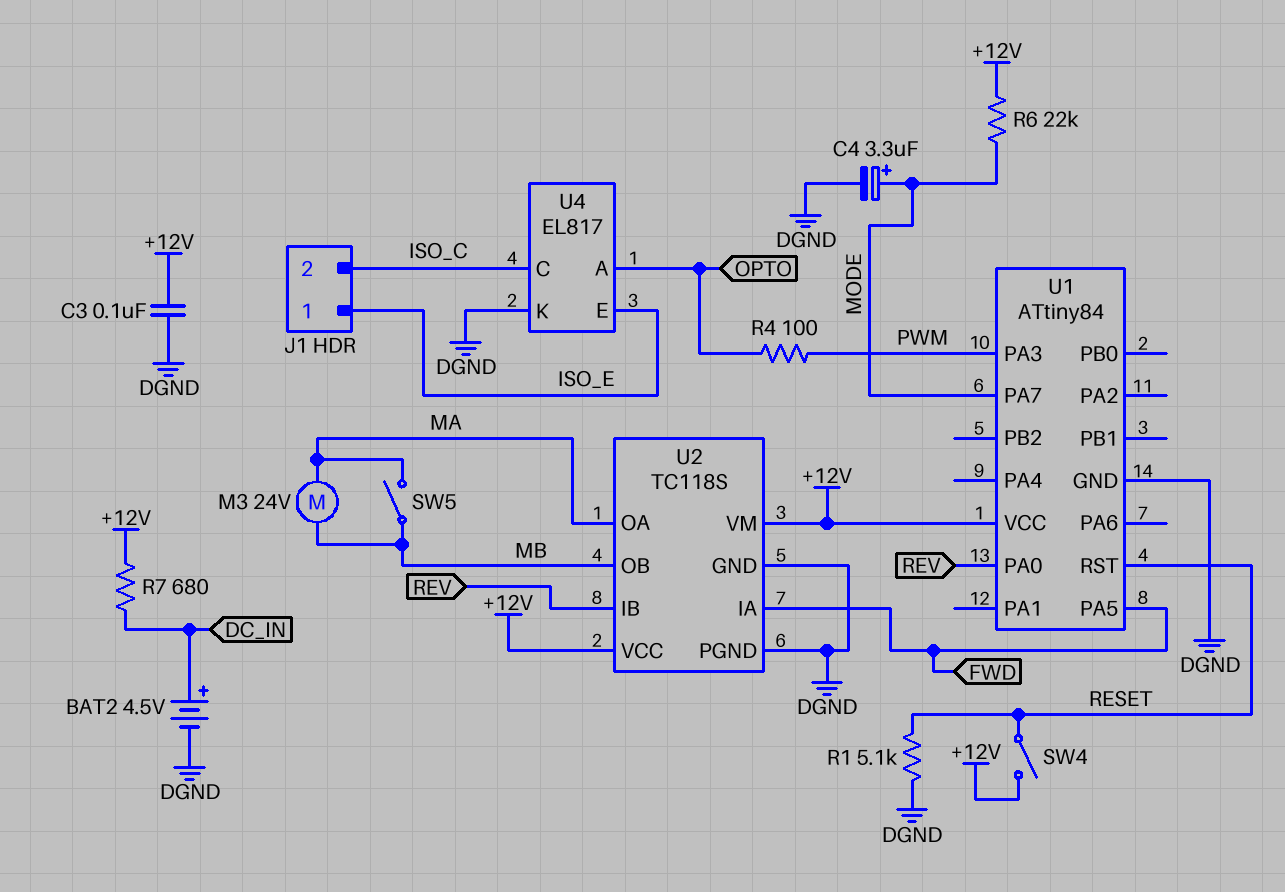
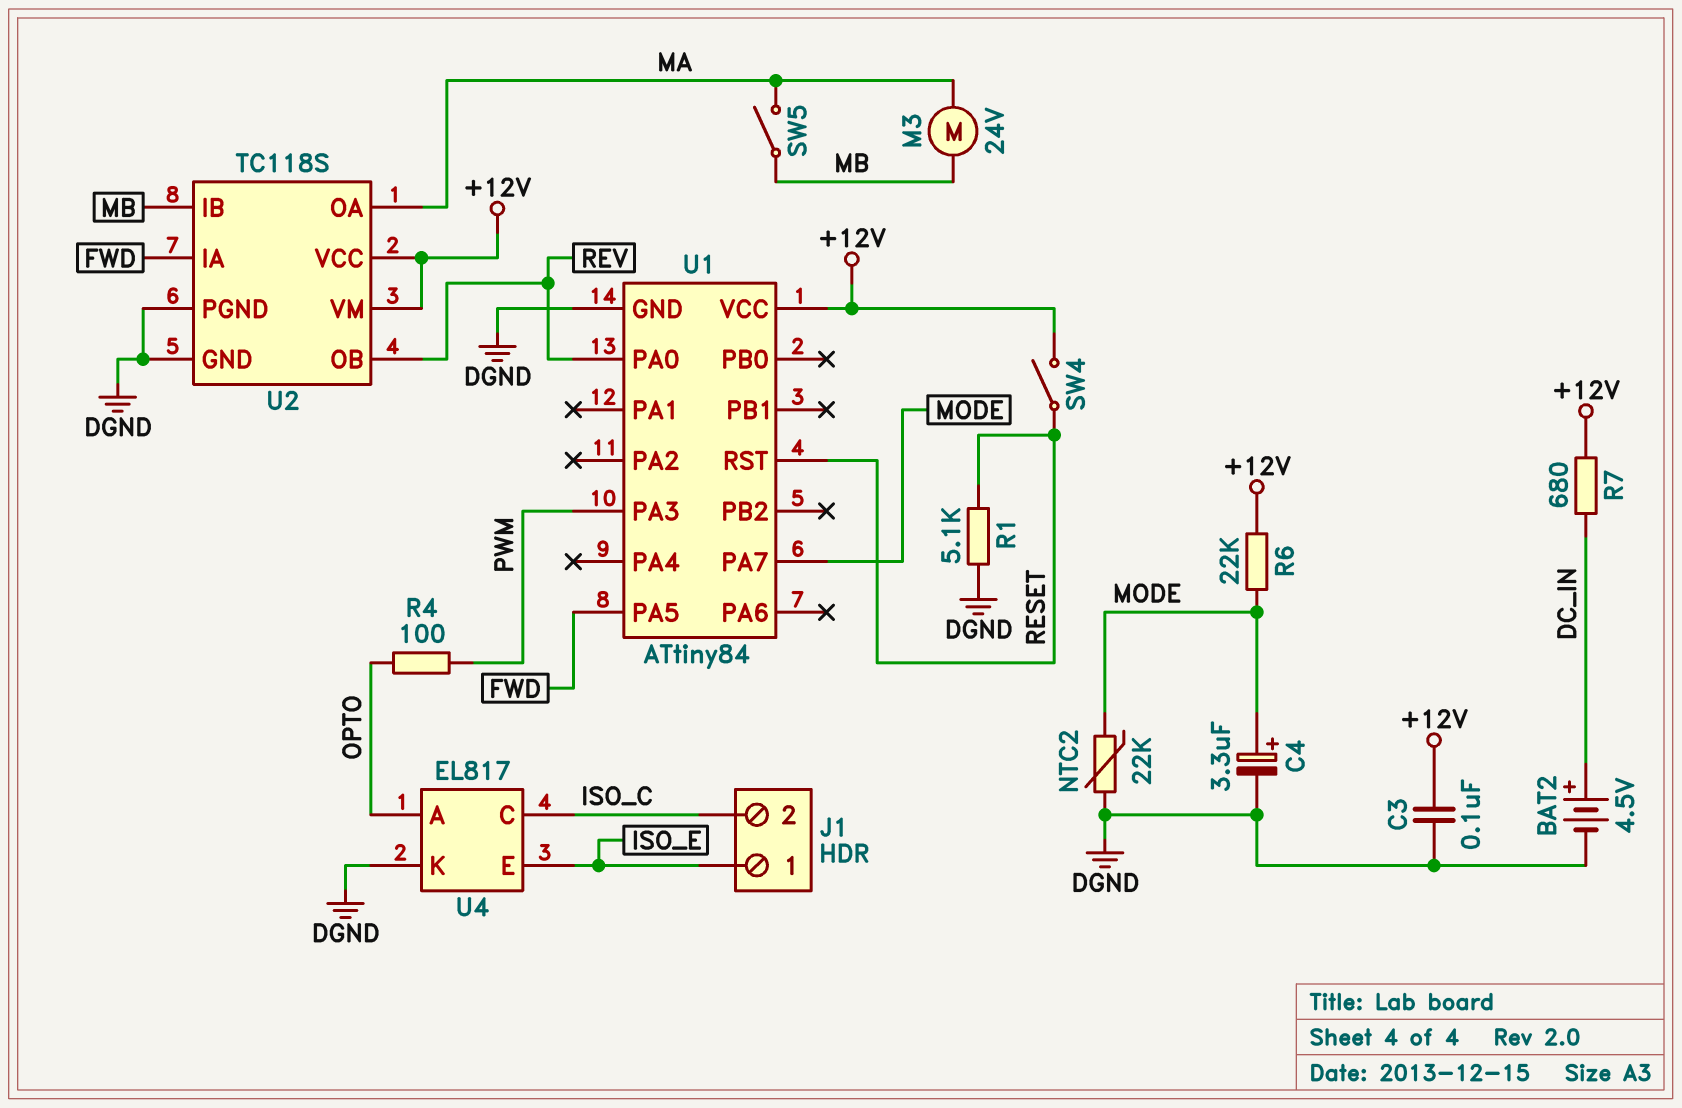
NTC2: none -> 22k (DGND, MODE)
U2 pin IB: REV -> MB
U2 pin OB: MB -> REV

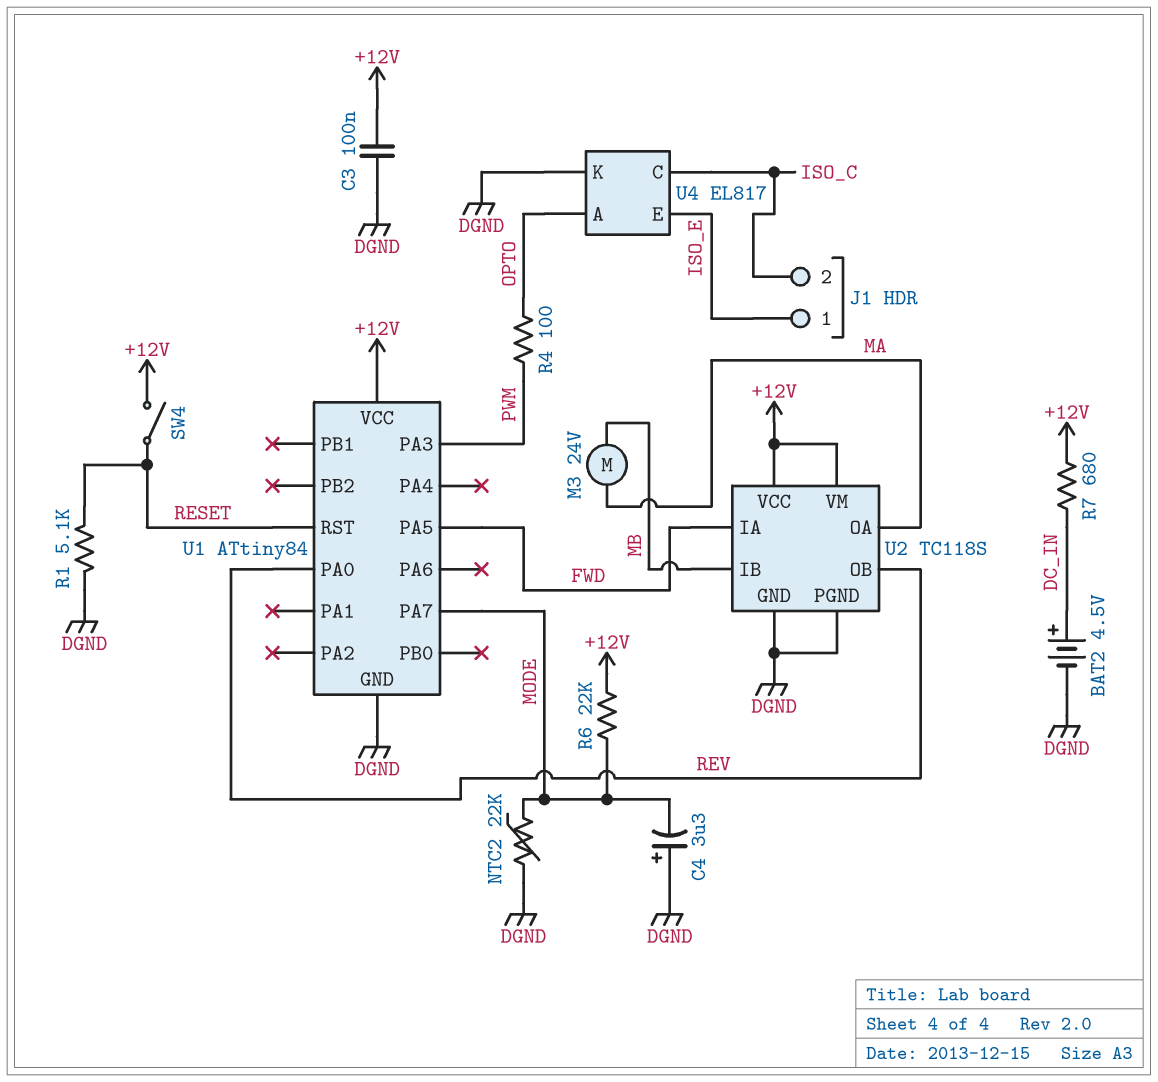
C4: 3.3uF (plus MODE, minus DGND) -> 3.3uF (plus DGND, minus MODE)
SW5: switch (MA, MB) -> none

